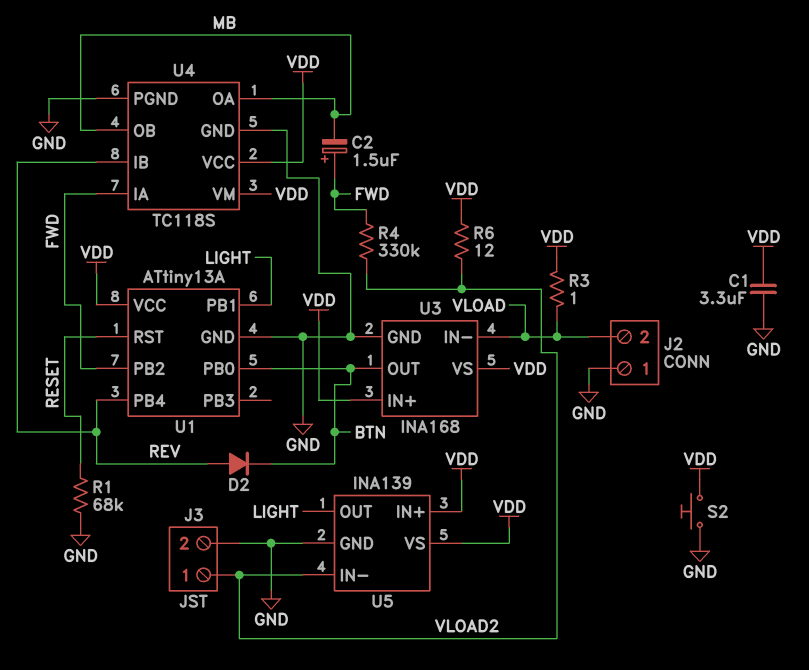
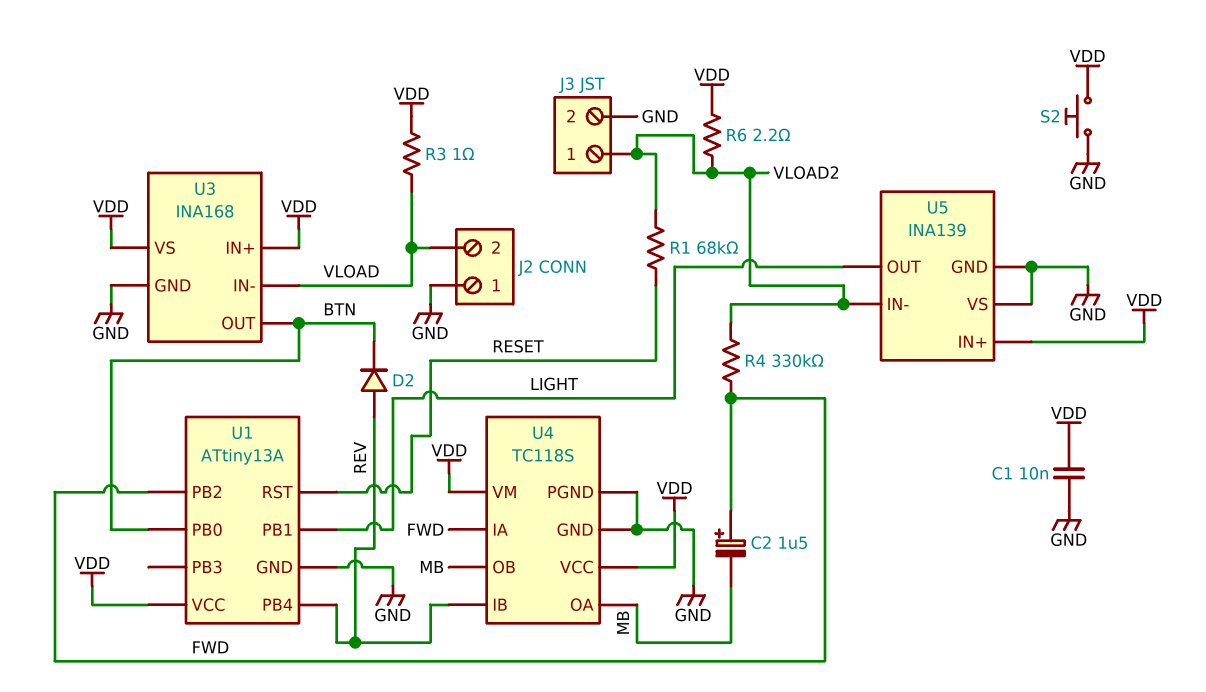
C1: 3.3uF (GND, VDD) -> 10nF (GND, VDD)
R1: 68k (GND, RESET) -> 68k (RESET, VLOAD2)
R6: 12 (VDD, VLOAD2) -> 2.2 (VDD, VLOAD2)
U5 pin VS: VDD -> GND

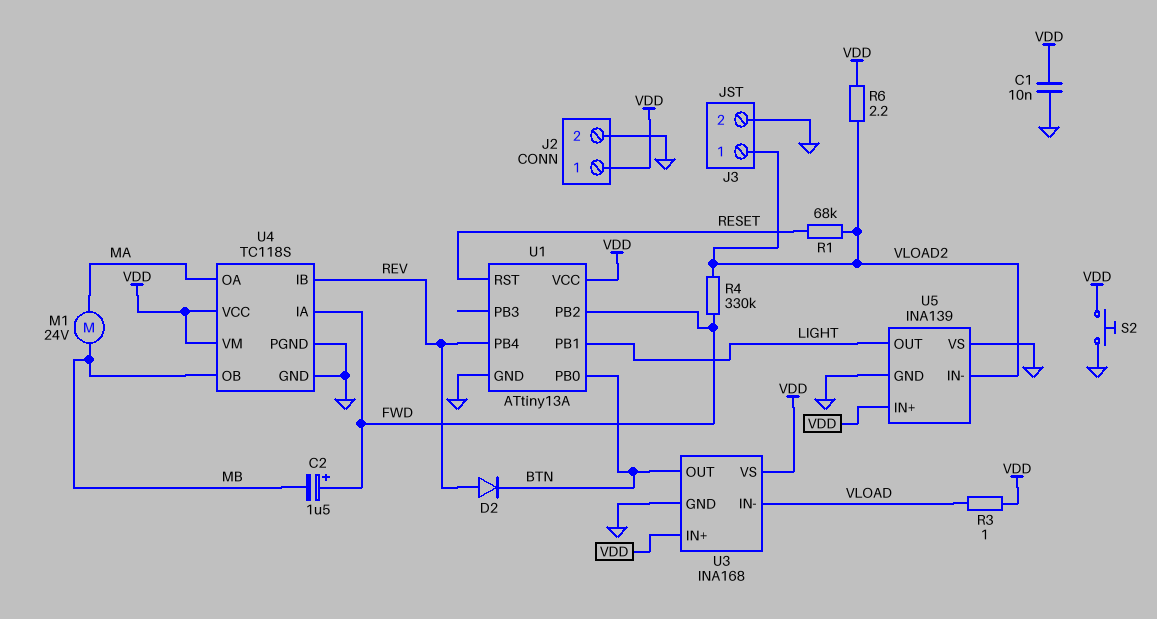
J2 pin 1: GND -> VDD
J2 pin 2: VLOAD -> GND
M1: none -> motor 24V (MA, MB)
U4 pin OA: MB -> MA

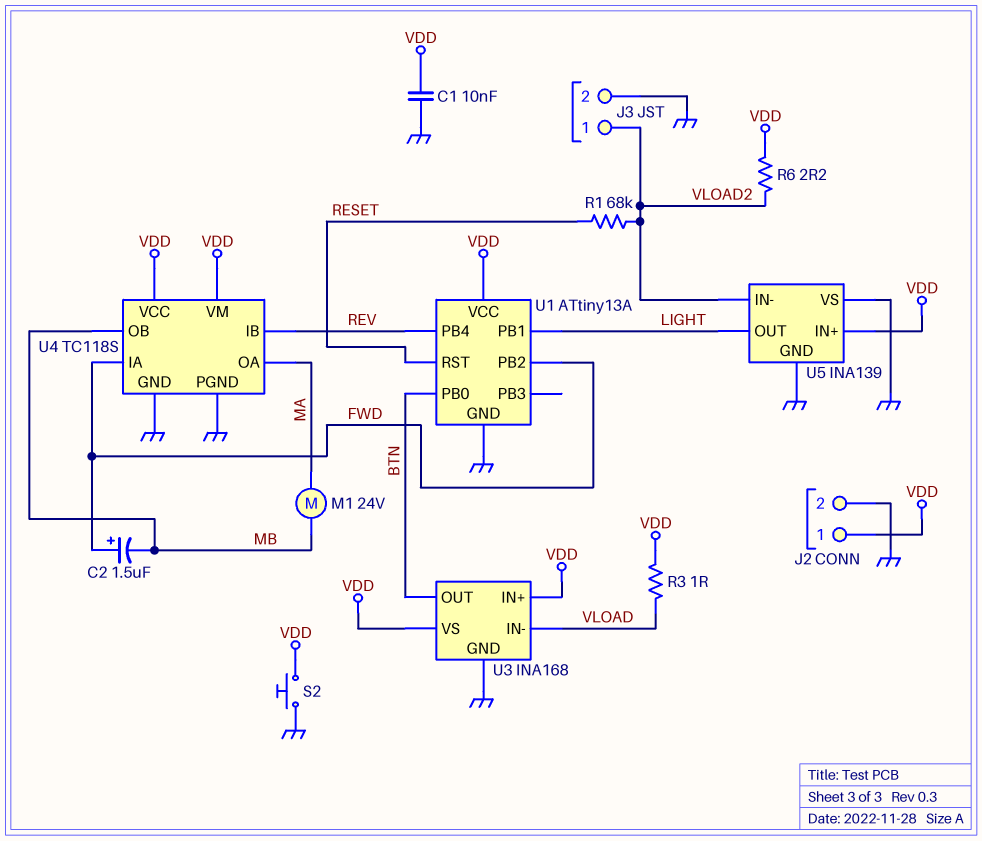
D2: diode (A REV, K BTN) -> none
R4: 330k (FWD, VLOAD2) -> none

